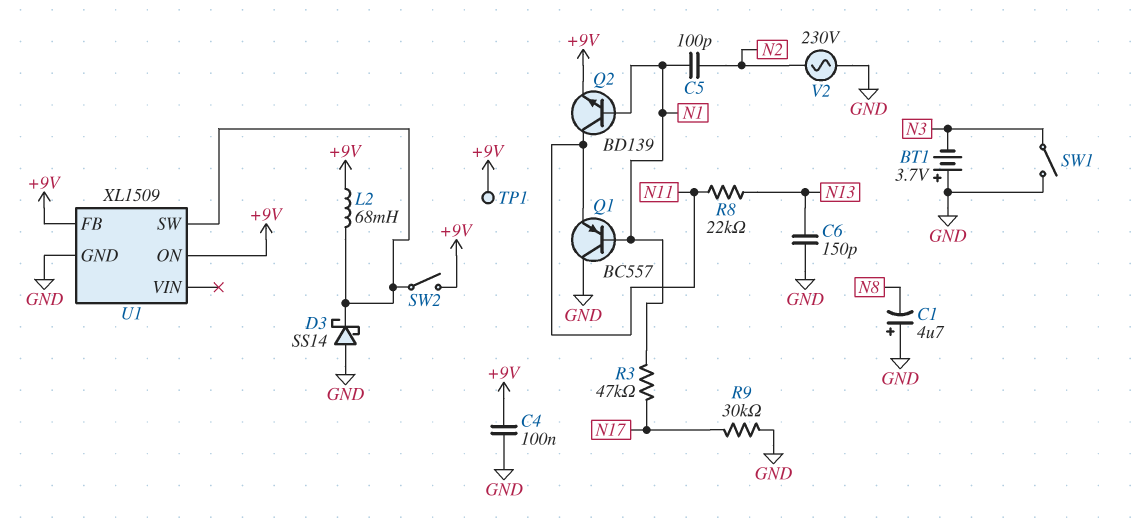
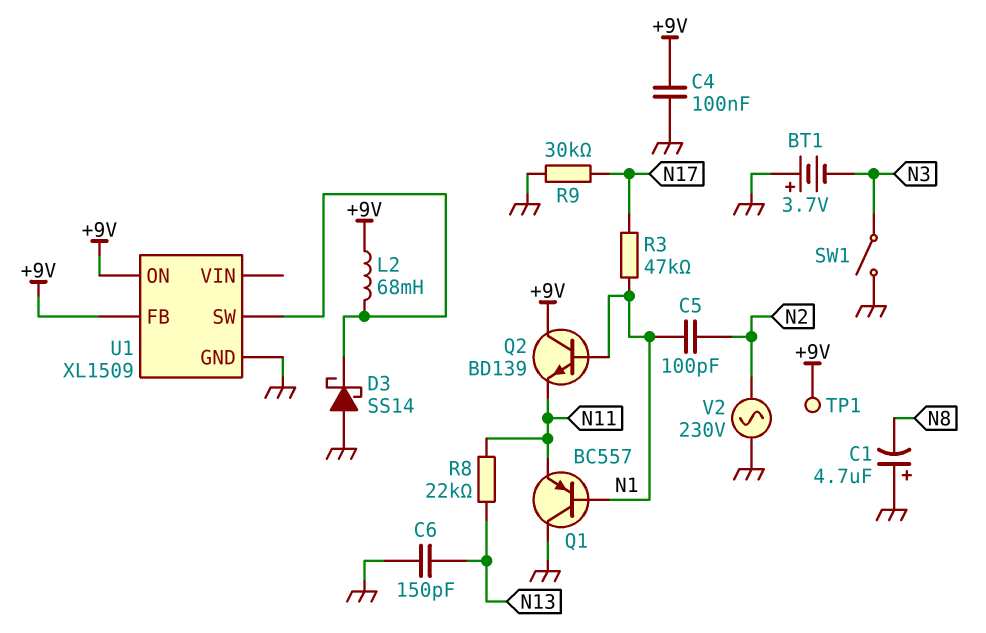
Q2: NPN BD139 (B N1, C N11, E +9V) -> NPN BD139 (B N1, C +9V, E N11)
SW2: switch (+9V, U1/SW) -> none

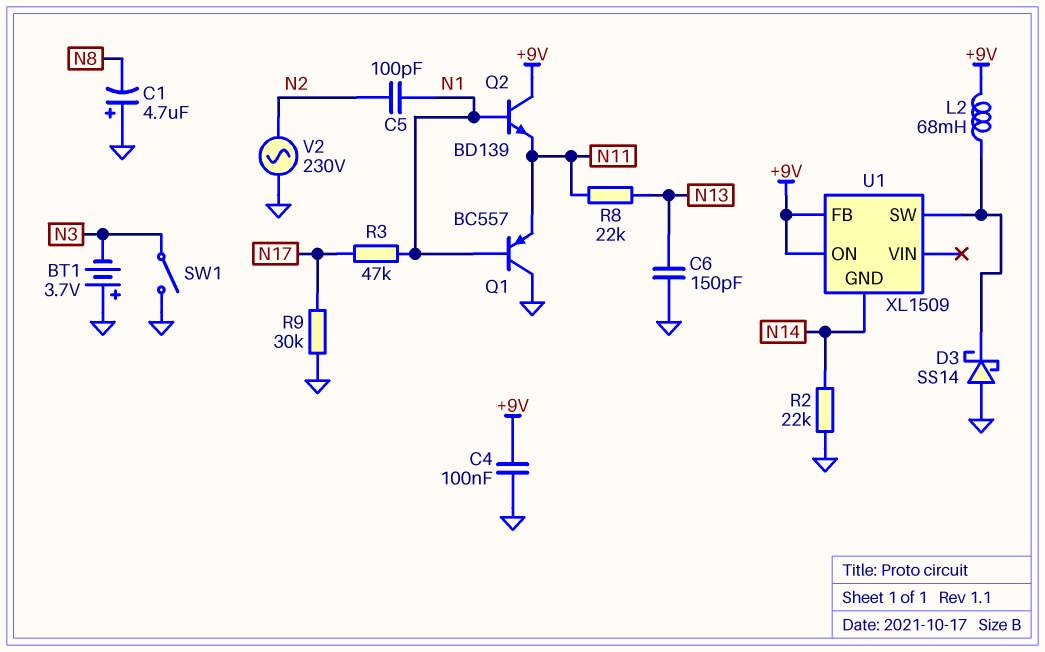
R2: none -> 22k (GND, N14)
TP1: test point (+9V) -> none
U1 pin GND: GND -> N14

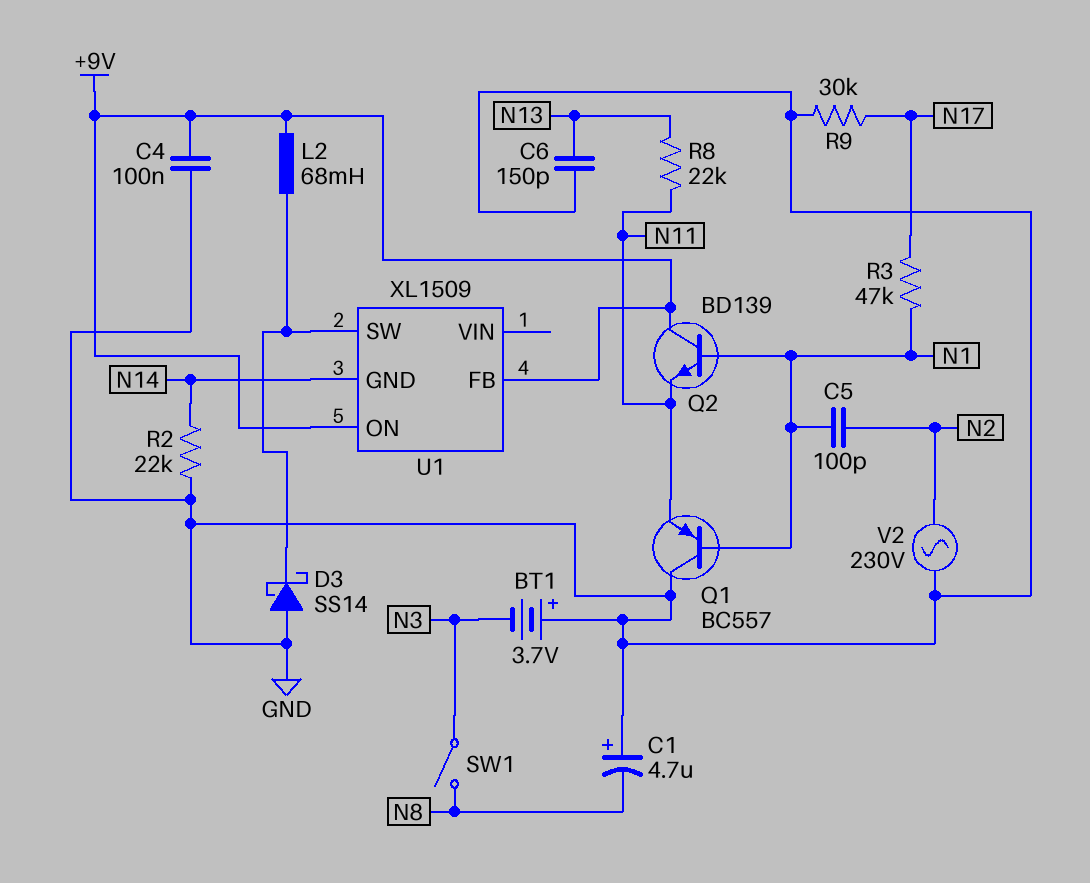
SW1: switch (GND, N3) -> switch (N3, N8)

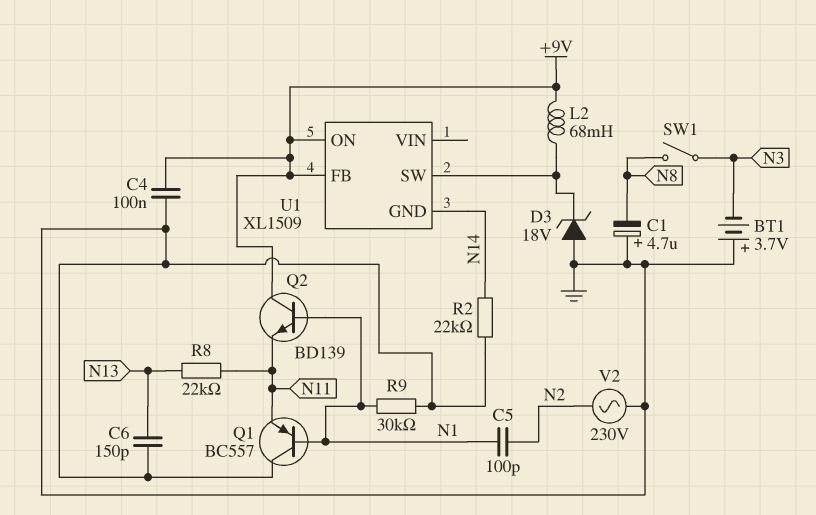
D3: schottky SS14 (A GND, K U1/SW) -> zener 18V (A GND, K U1/SW)
R3: 47k (N1, N17) -> none
R9: 30k (GND, N17) -> 30k (GND, N1)

